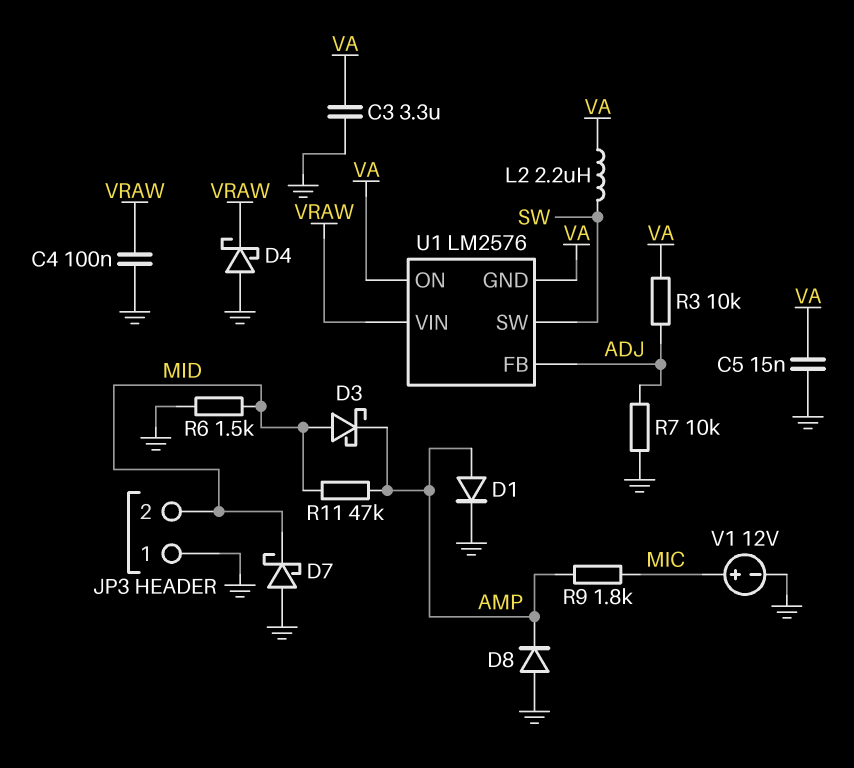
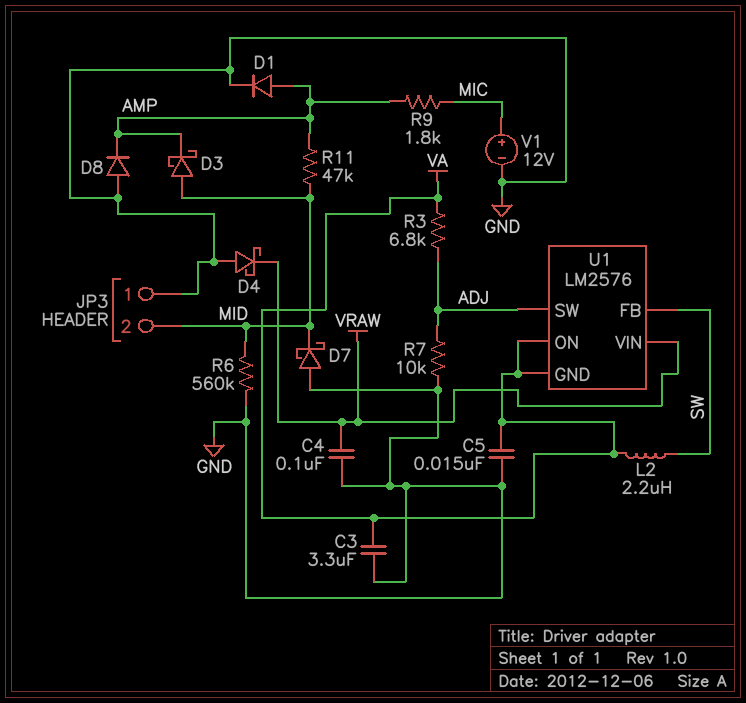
R3: 10k (ADJ, VA) -> 6.8k (ADJ, VA)
R6: 1.5k (GND, MID) -> 560k (GND, MID)
U1 pin FB: ADJ -> SW
U1 pin SW: SW -> ADJ

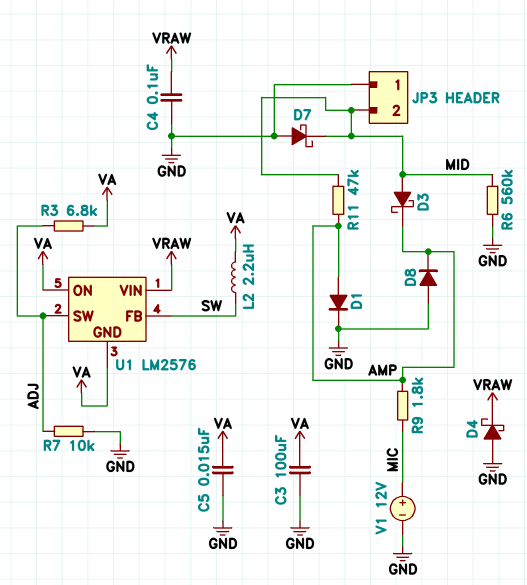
C3: 3.3uF (GND, VA) -> 100uF (GND, VA)

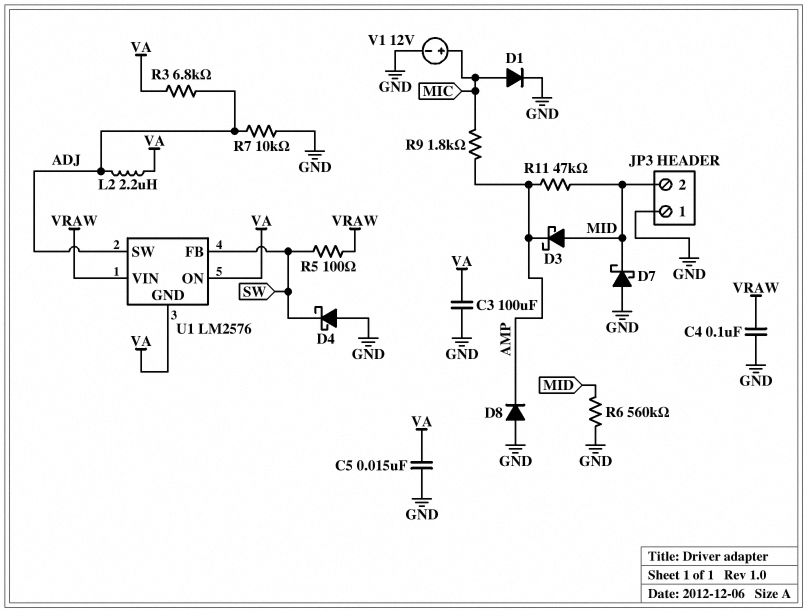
D1: diode (A AMP, K GND) -> diode (A MIC, K GND)
D4: schottky (A GND, K VRAW) -> schottky (A GND, K SW)
L2: 2.2uH (SW, VA) -> 2.2uH (ADJ, VA)
R5: none -> 100 (SW, VRAW)

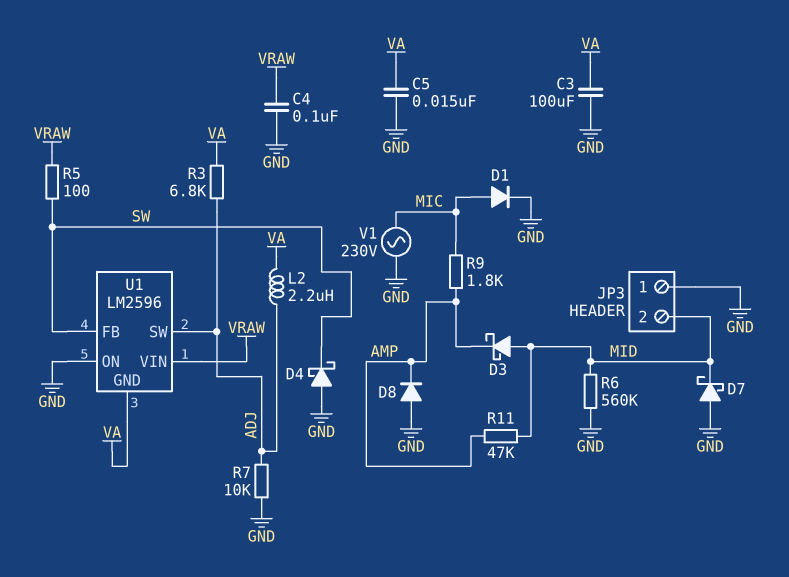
U1: LM2576 -> LM2596
U1 pin ON: VA -> GND
V1: 12V (plus MIC, minus GND) -> AC 230V (GND, MIC)

